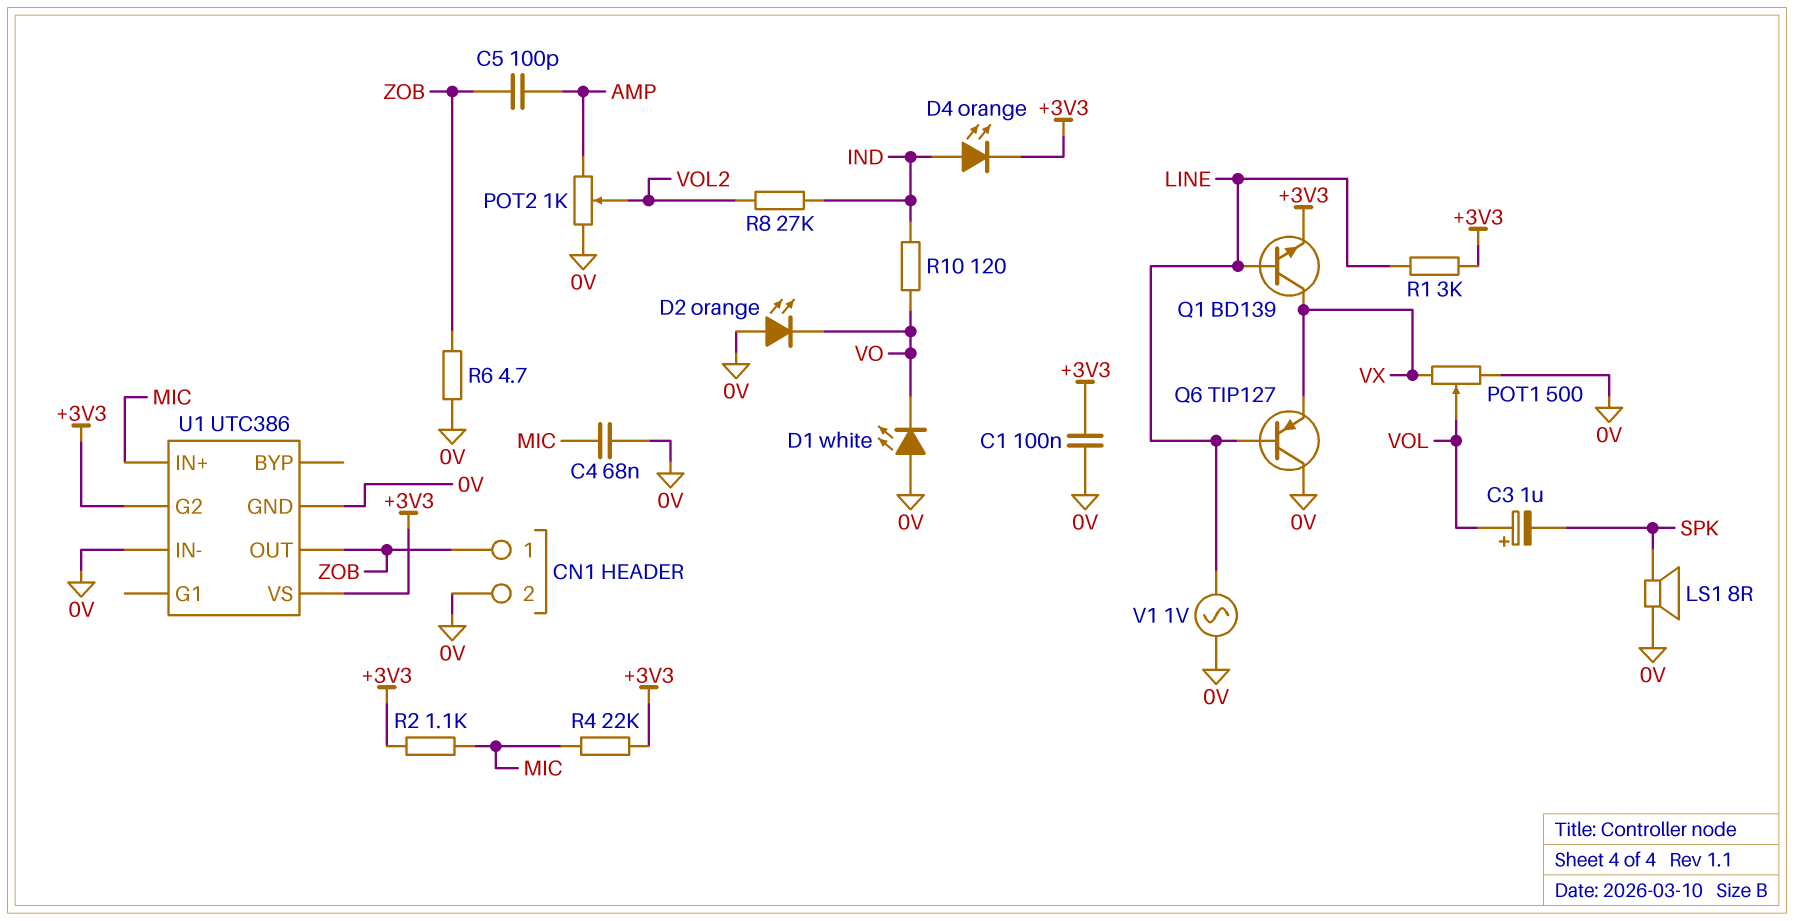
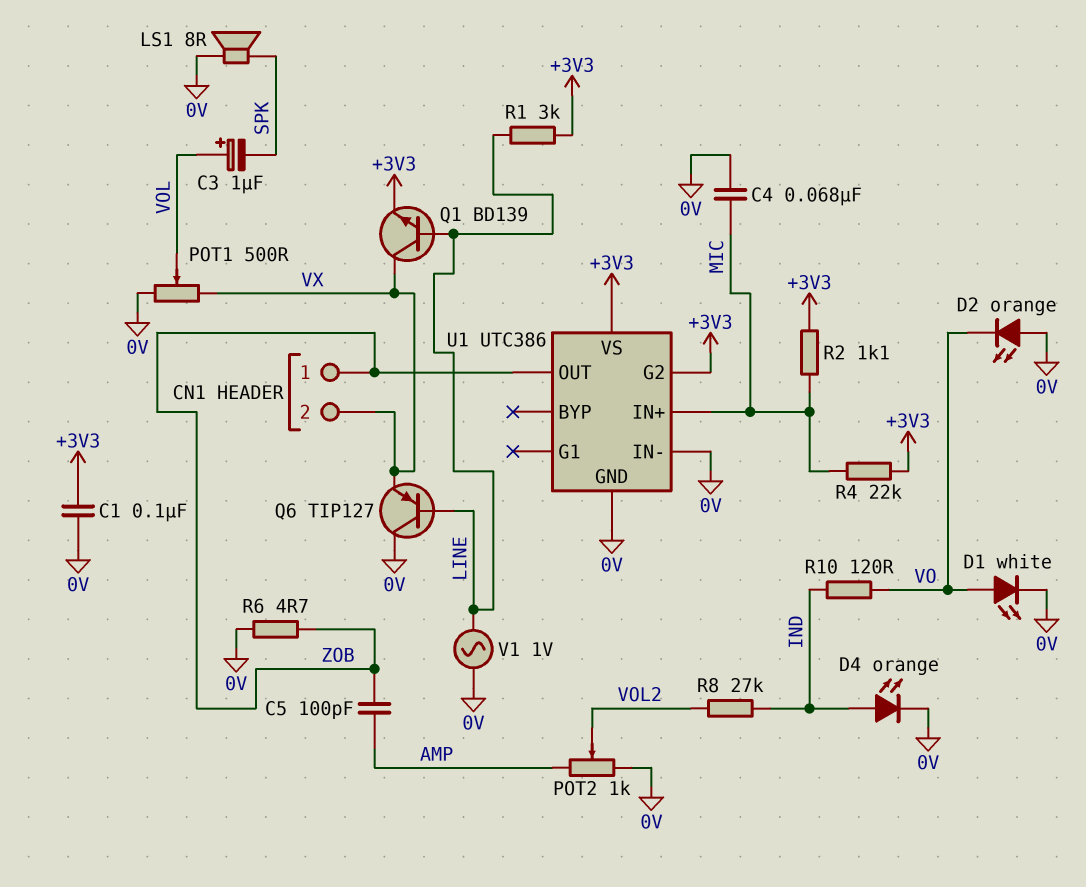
CN1 pin 2: 0V -> VX
D1: LED white (A 0V, K VO) -> LED white (A VO, K 0V)
D4: LED orange (A IND, K +3V3) -> LED orange (A IND, K 0V)

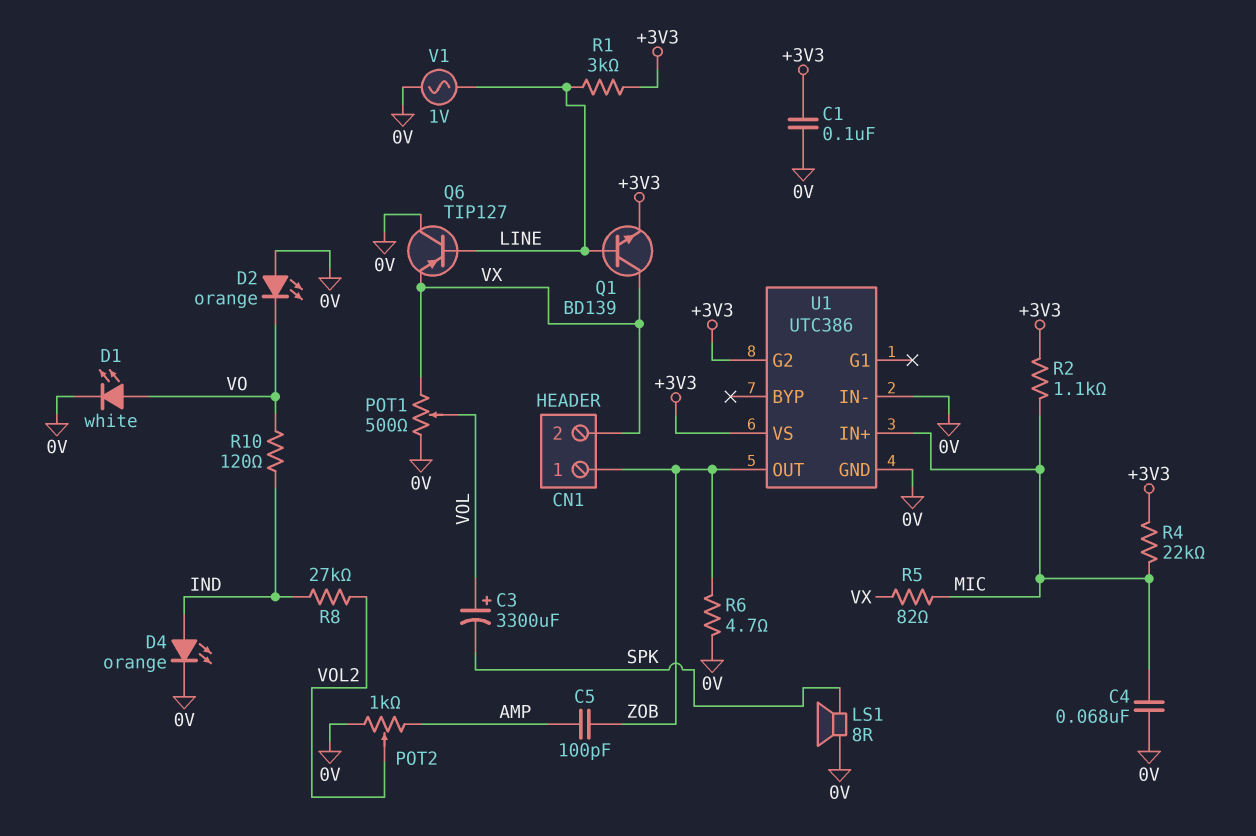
C3: 1uF (plus VOL, minus SPK) -> 3300uF (plus VOL, minus SPK)
R5: none -> 82 (MIC, VX)

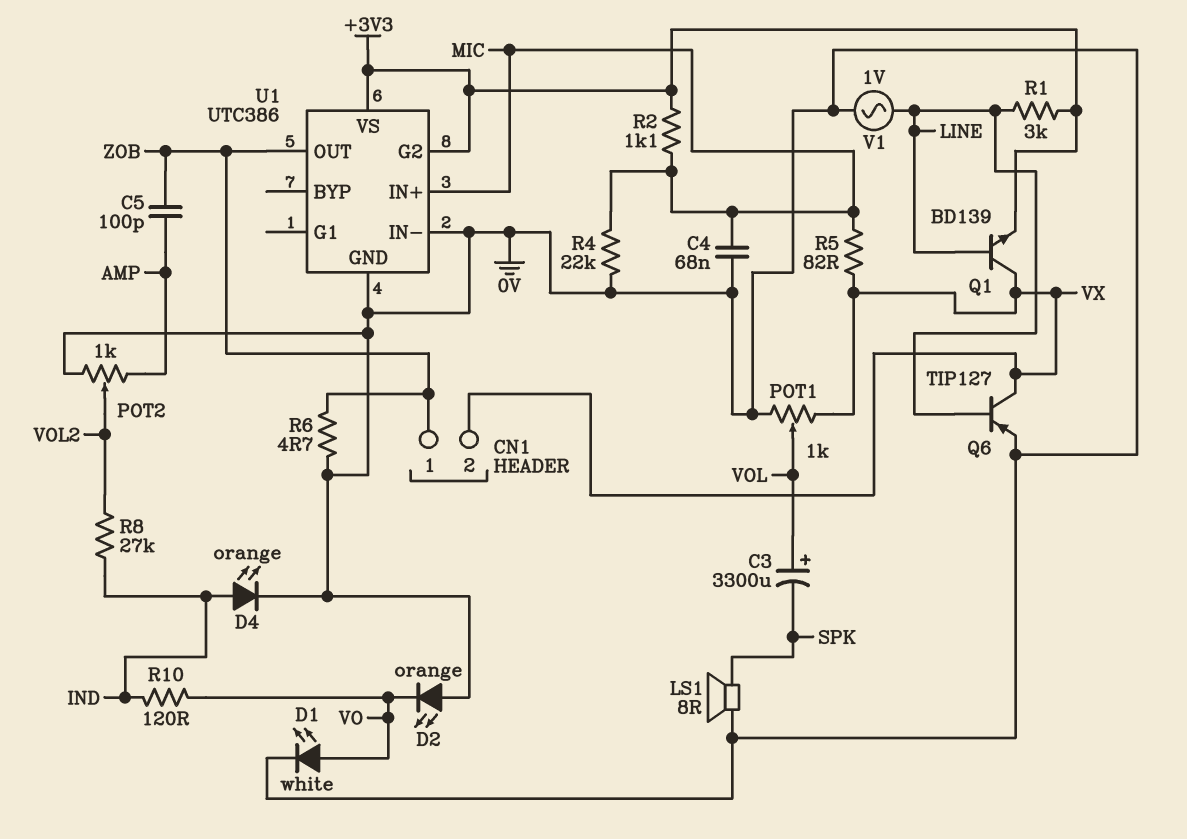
C1: 100nF (+3V3, 0V) -> none
POT1: 500 (0V, VX, wiper VOL) -> 1k (0V, VX, wiper VOL)
Q6: PNP TIP127 (B LINE, C 0V, E VX) -> PNP TIP127 (B LINE, C VX, E 0V)
R4: 22k (+3V3, MIC) -> 22k (0V, MIC)

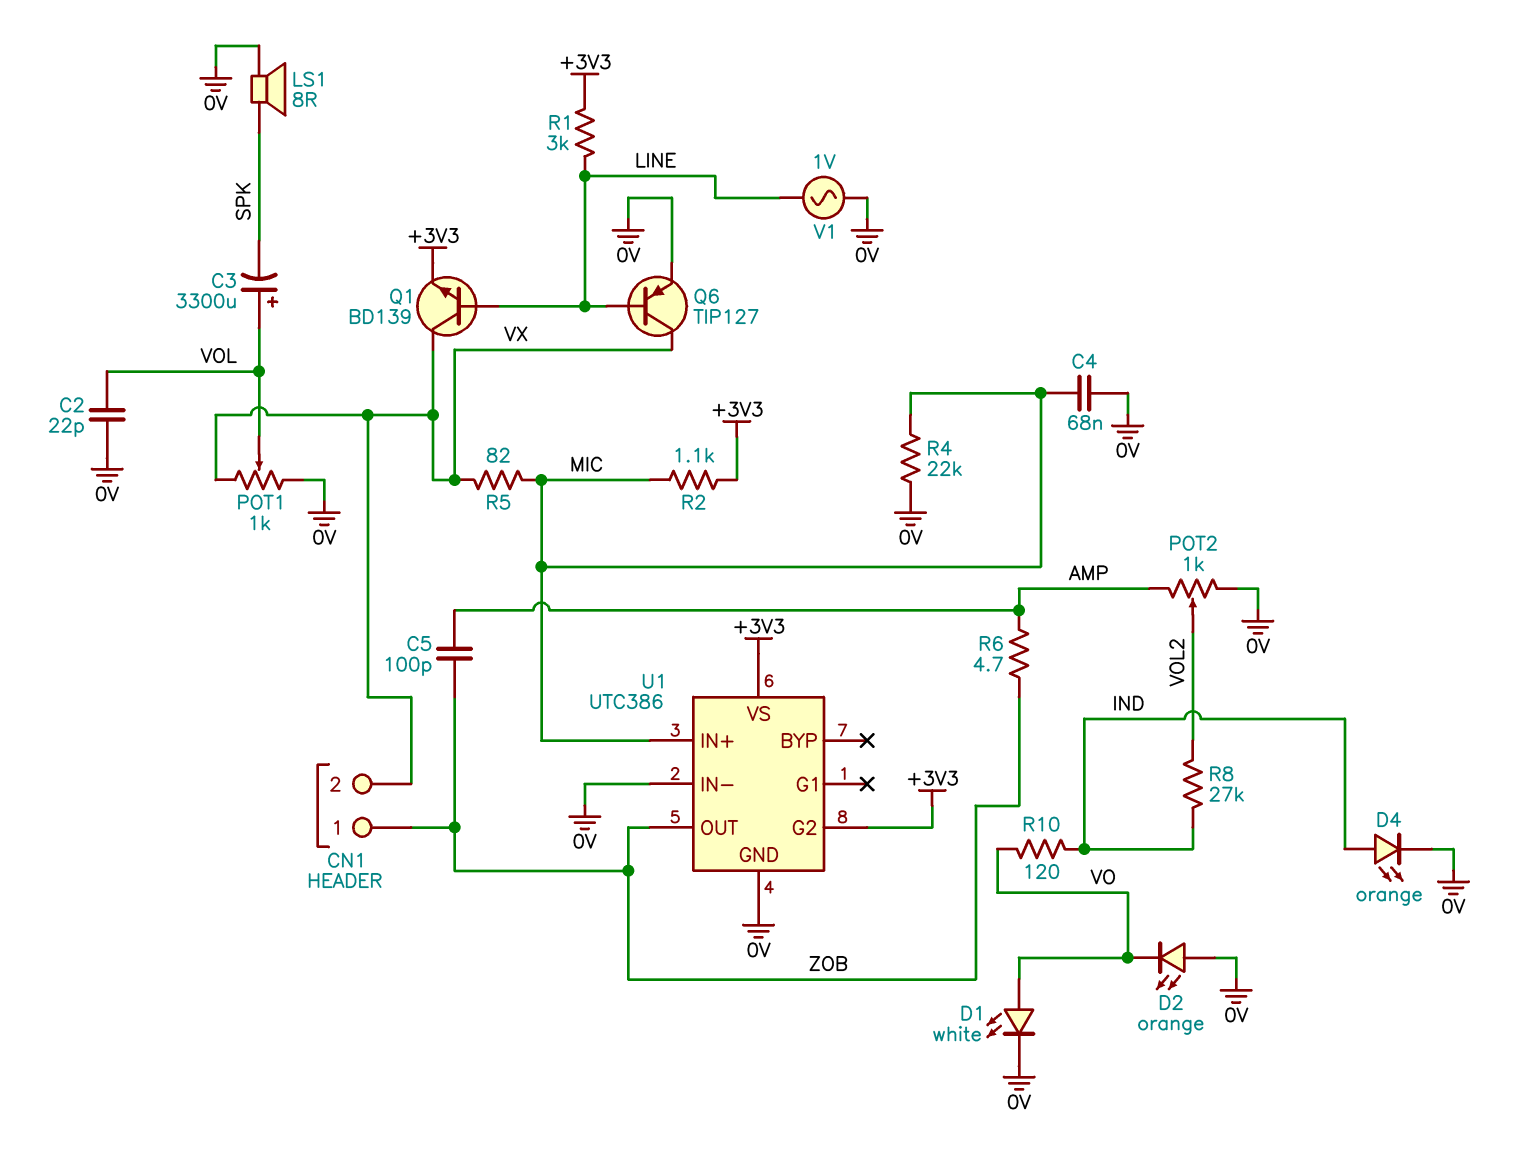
C2: none -> 22pF (0V, VOL)
R6: 4.7 (0V, ZOB) -> 4.7 (AMP, ZOB)

